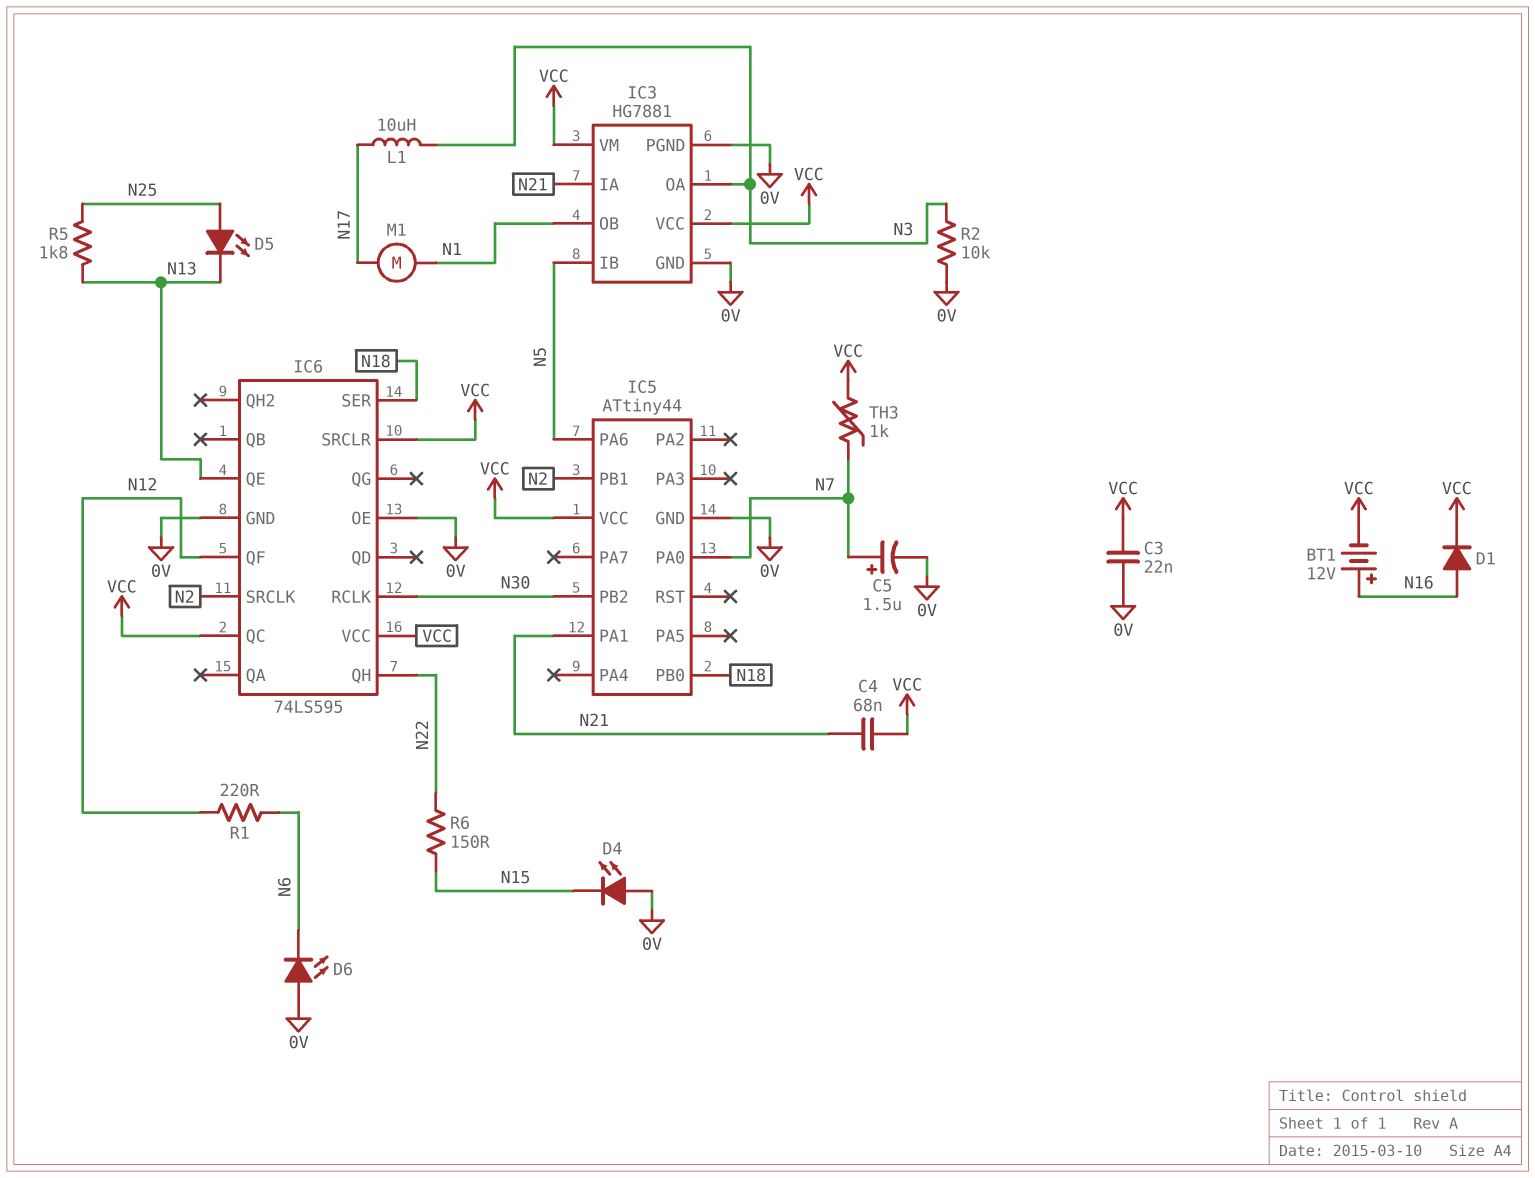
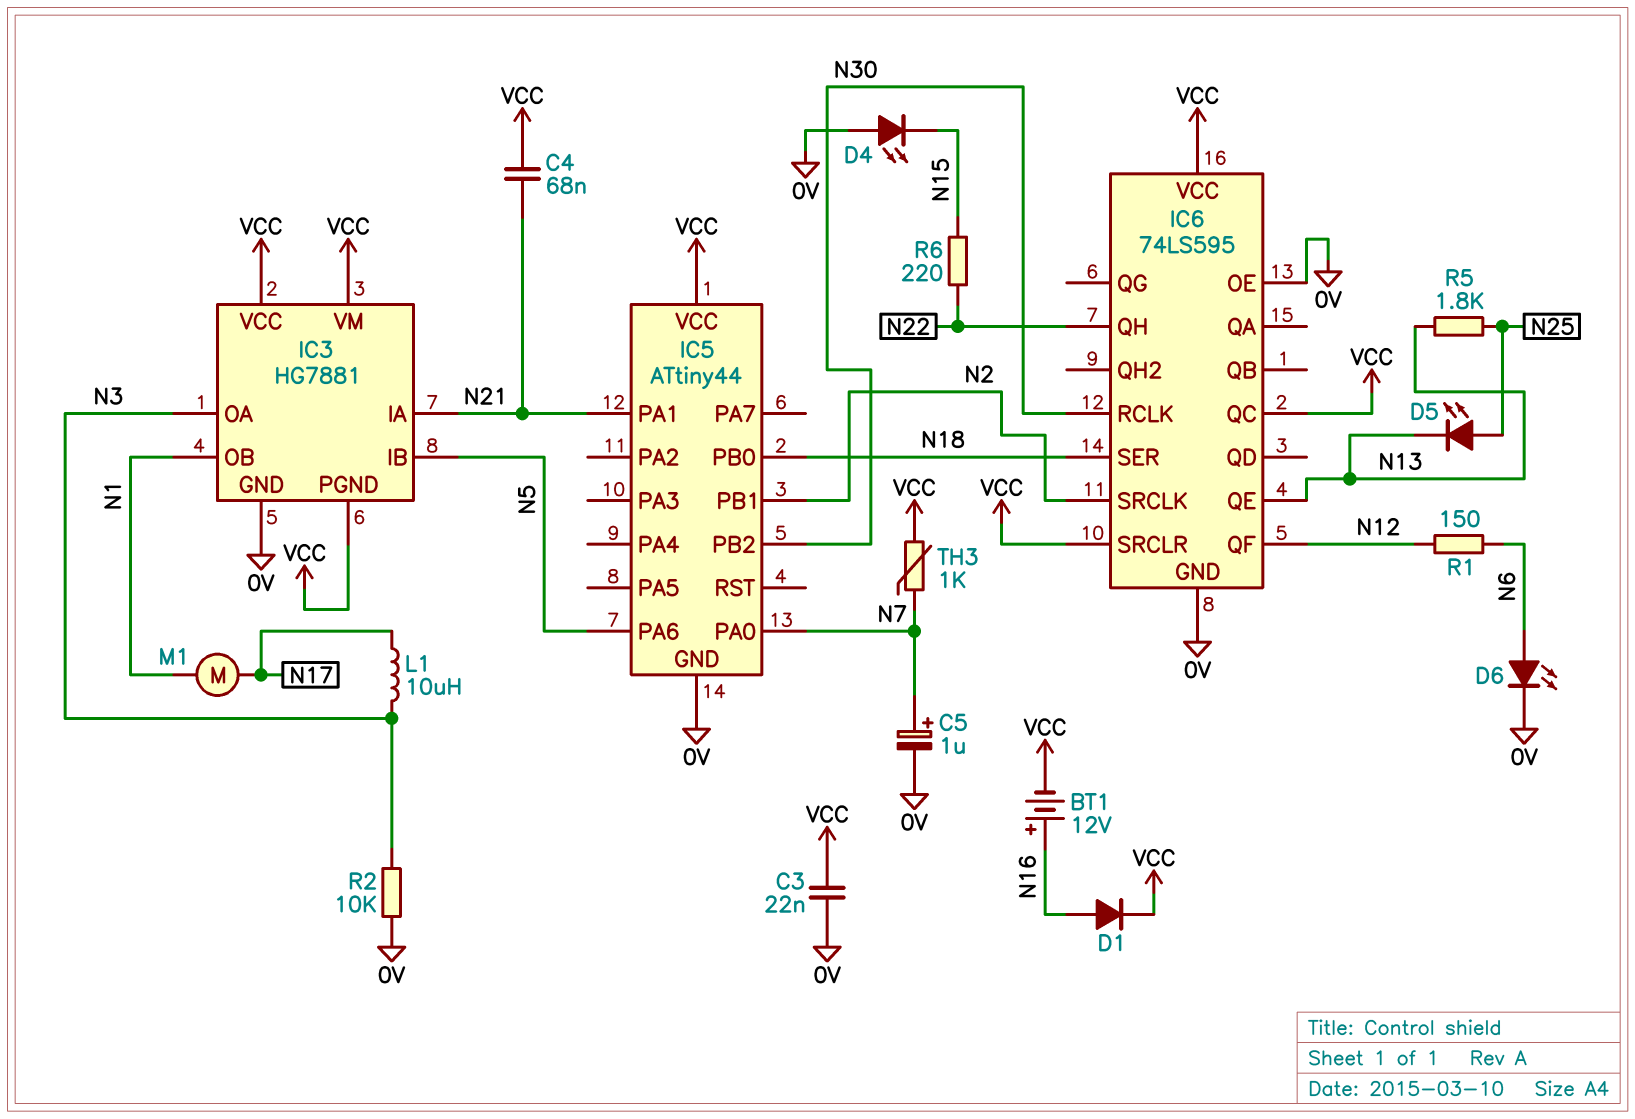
C5: 1.5uF (plus N7, minus 0V) -> 1uF (plus N7, minus 0V)
D6: LED (A 0V, K N6) -> LED (A N6, K 0V)
IC3 pin PGND: 0V -> VCC
R1: 220 (N6, N12) -> 150 (N6, N12)
R6: 150 (N15, N22) -> 220 (N15, N22)

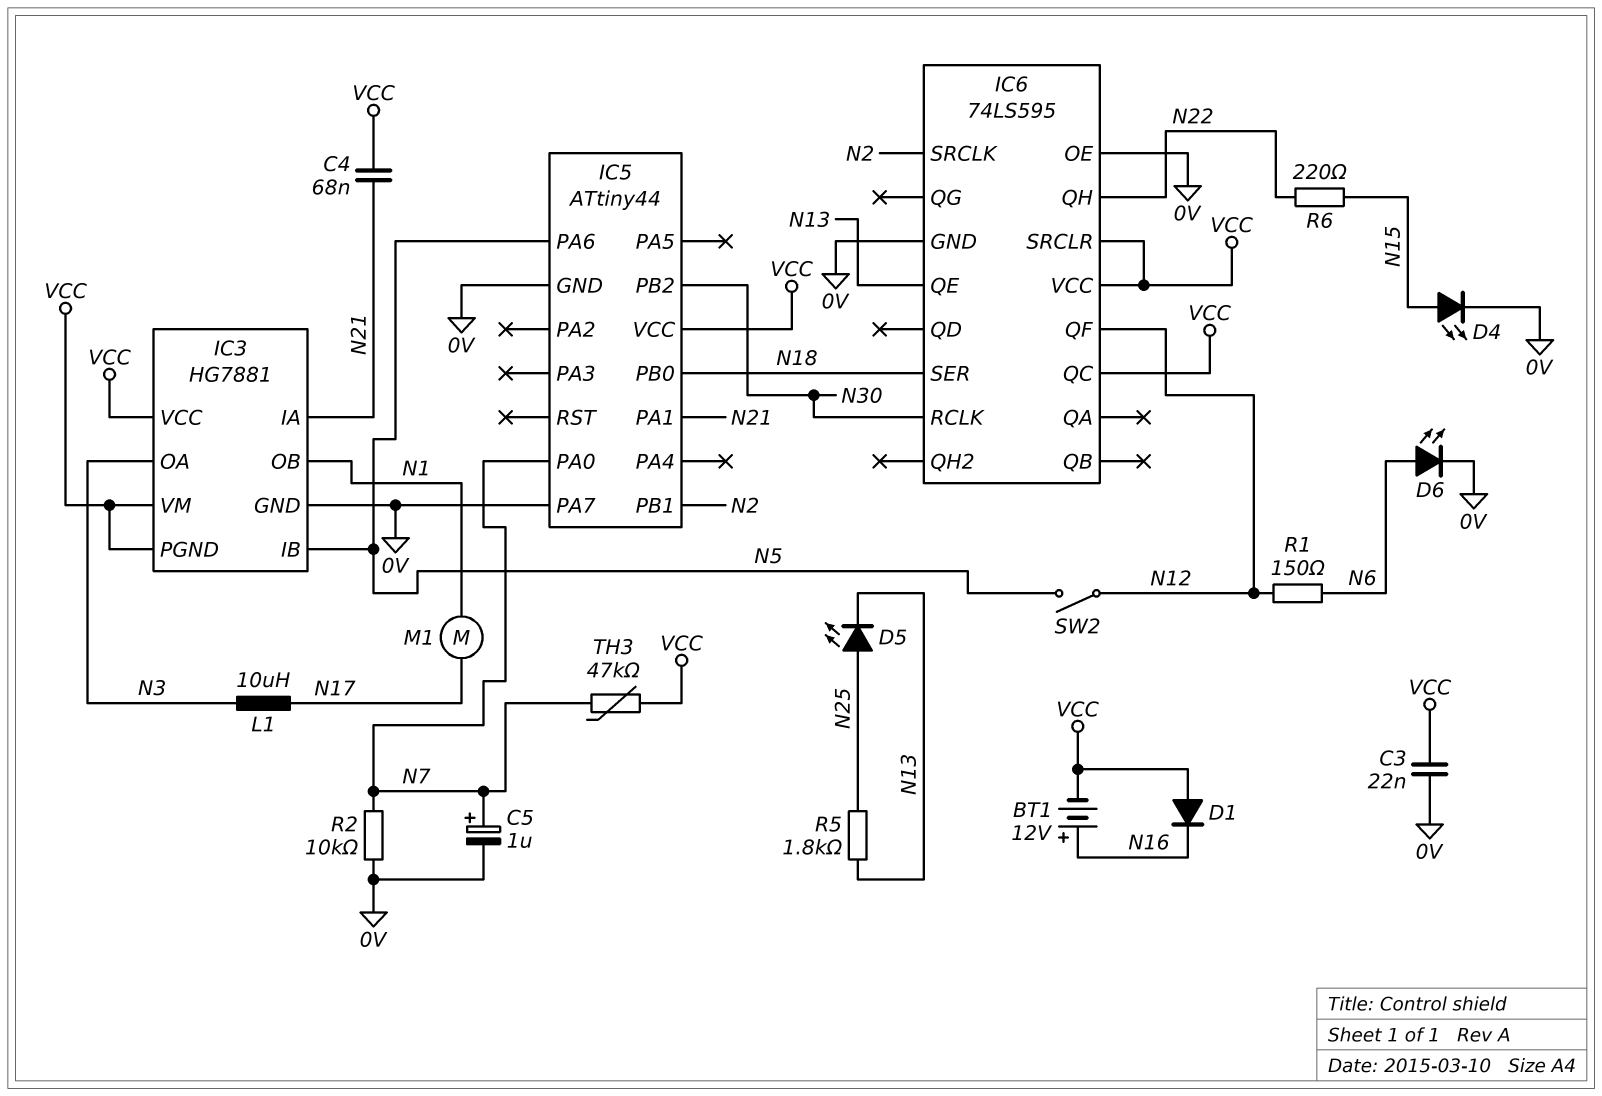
D1: diode (A N16, K VCC) -> diode (A VCC, K N16)
D4: LED (A 0V, K N15) -> LED (A N15, K 0V)
IC5 pin PA7: none -> 0V
R2: 10k (0V, N3) -> 10k (0V, N7)
SW2: none -> switch (N5, N12)
TH3: 1k (N7, VCC) -> 47k (N7, VCC)

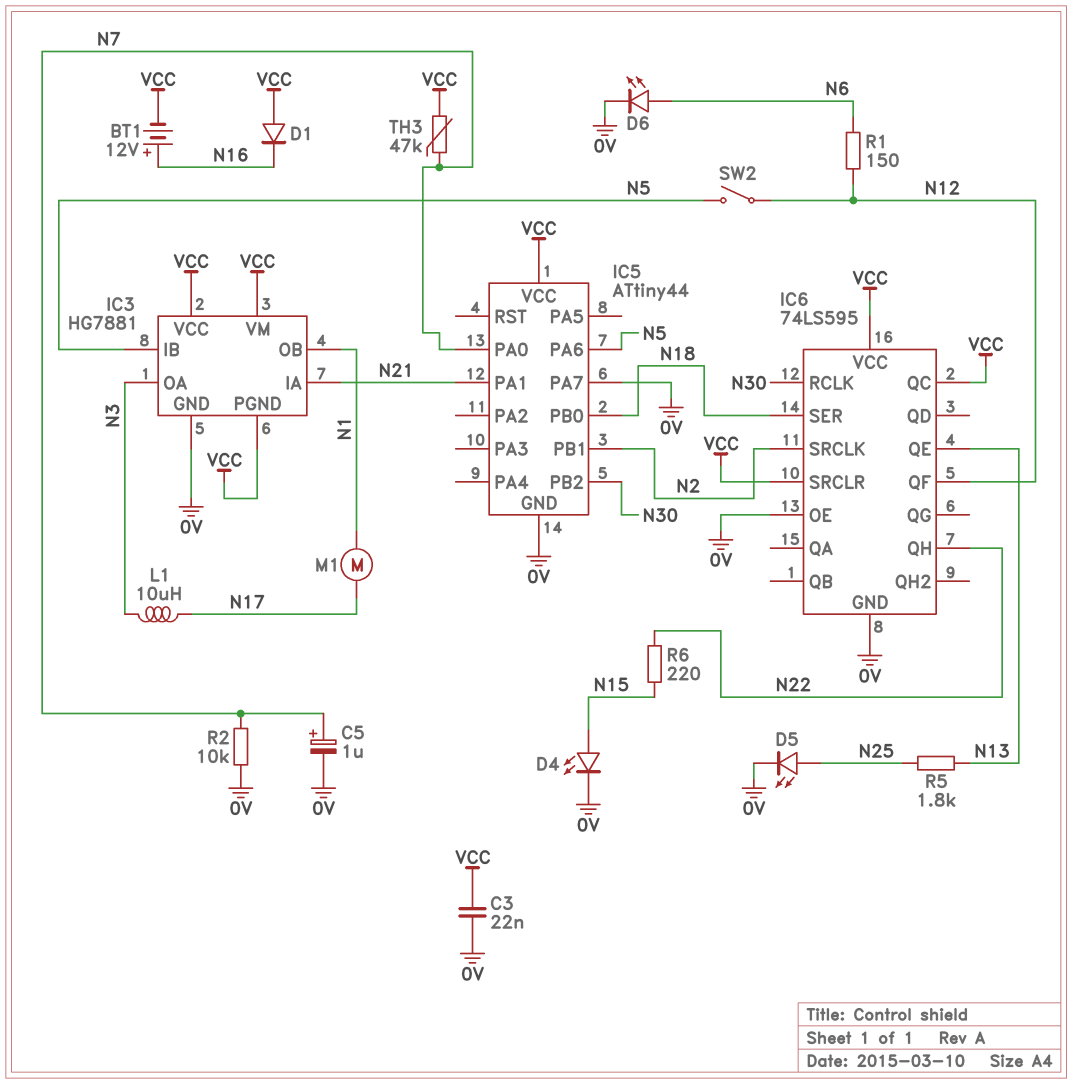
C4: 68nF (N21, VCC) -> none
D5: LED (A N25, K N13) -> LED (A N25, K 0V)

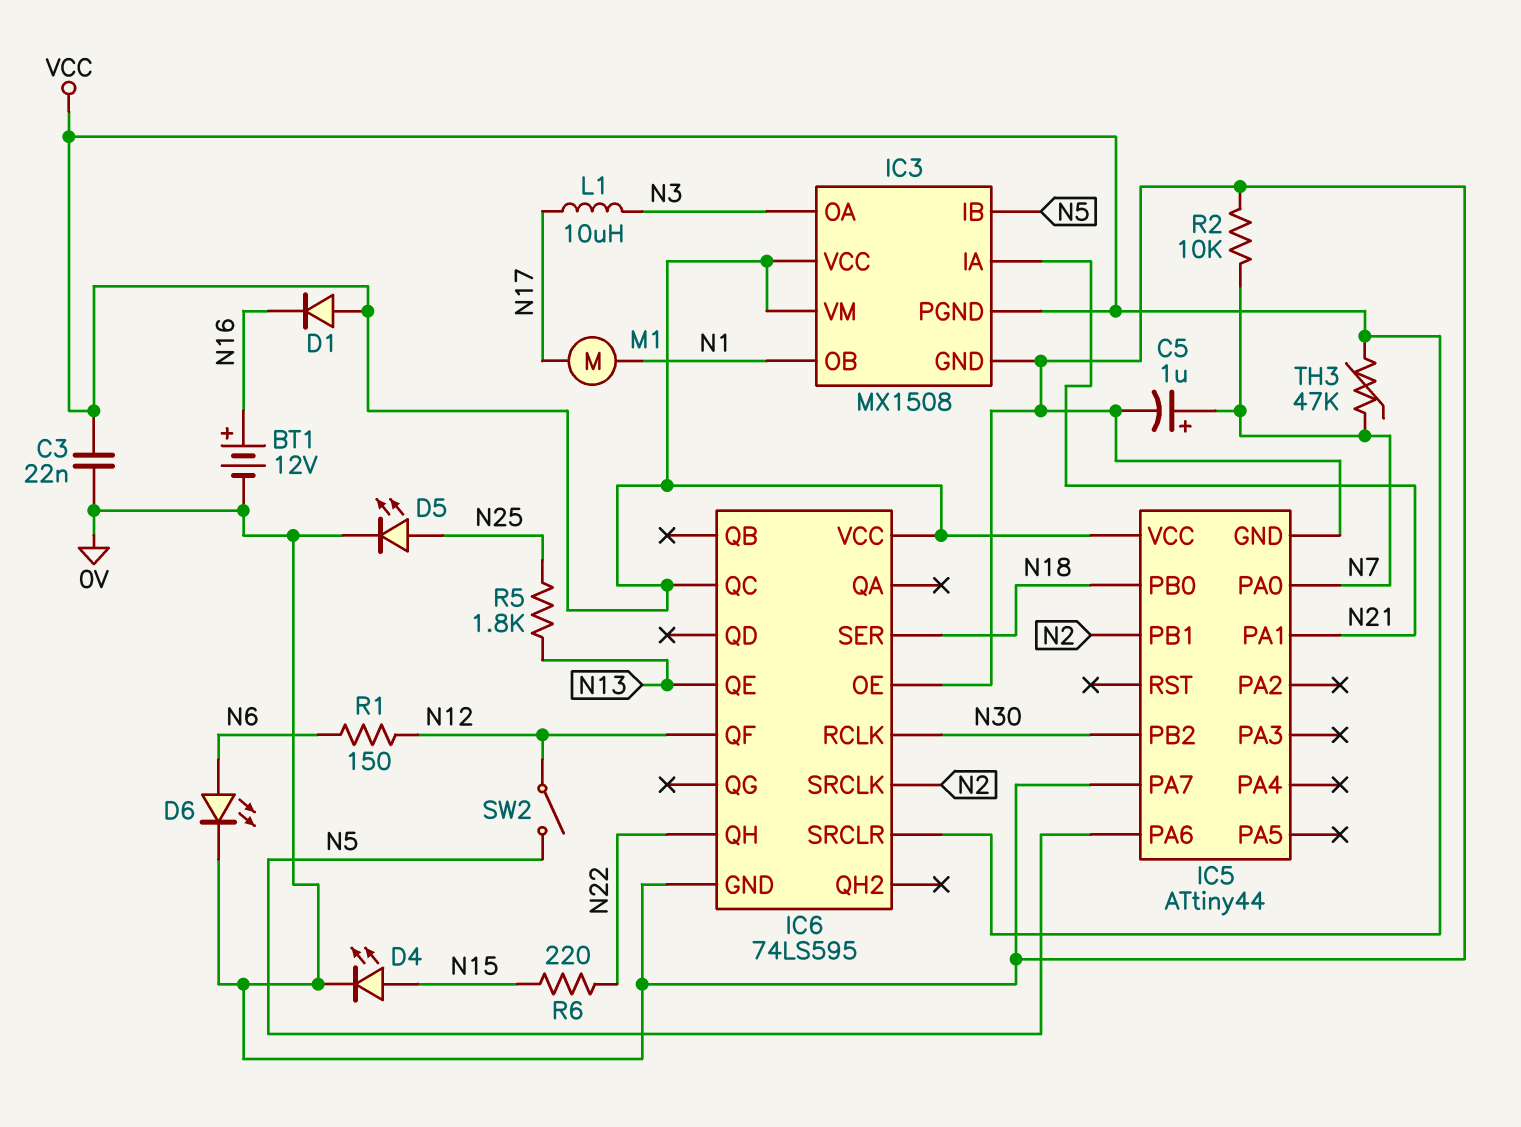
BT1: 12V (plus N16, minus VCC) -> 12V (plus N16, minus 0V)
IC3: HG7881 -> MX1508

